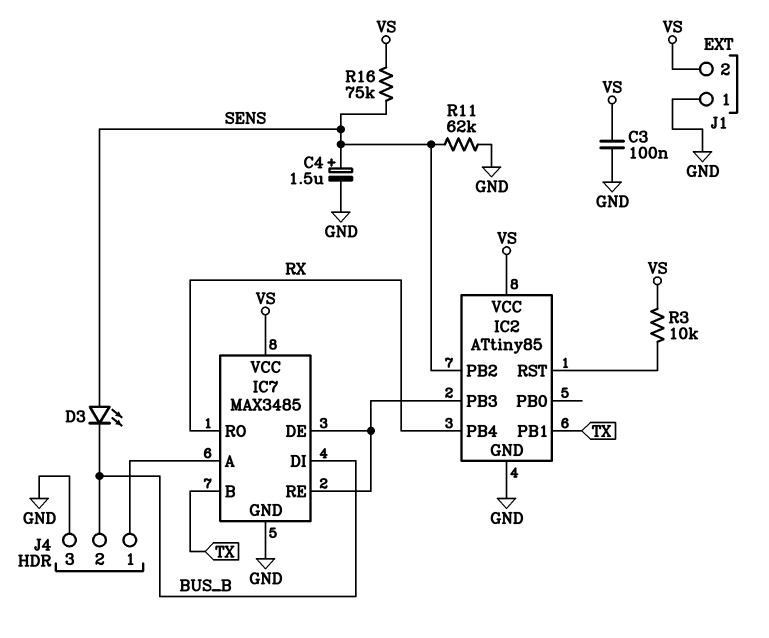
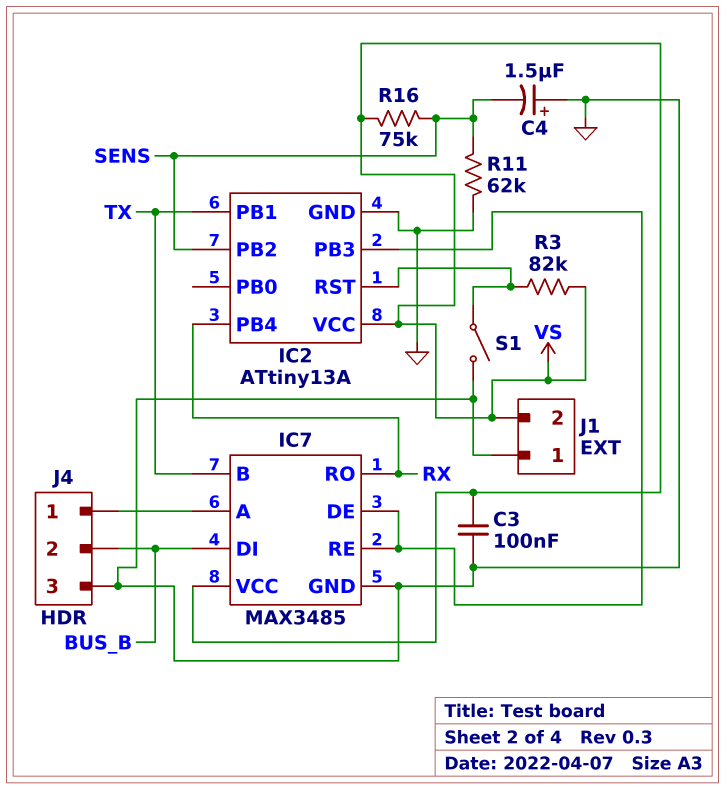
C4: 1.5uF (plus SENS, minus GND) -> 1.5uF (plus GND, minus SENS)
D3: LED (A SENS, K BUS_B) -> none
IC2: ATtiny85 -> ATtiny13A
R3: 10k (IC2/RST, VS) -> 82k (IC2/RST, VS)
S1: none -> switch (GND, IC2/RST)

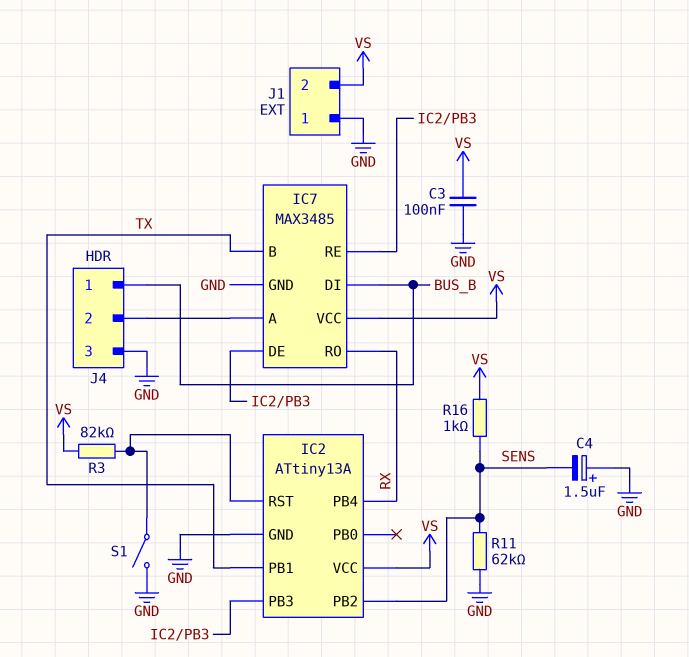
J4 pin 1: IC7/A -> BUS_B
J4 pin 2: BUS_B -> IC7/A
R16: 75k (SENS, VS) -> 1k (SENS, VS)

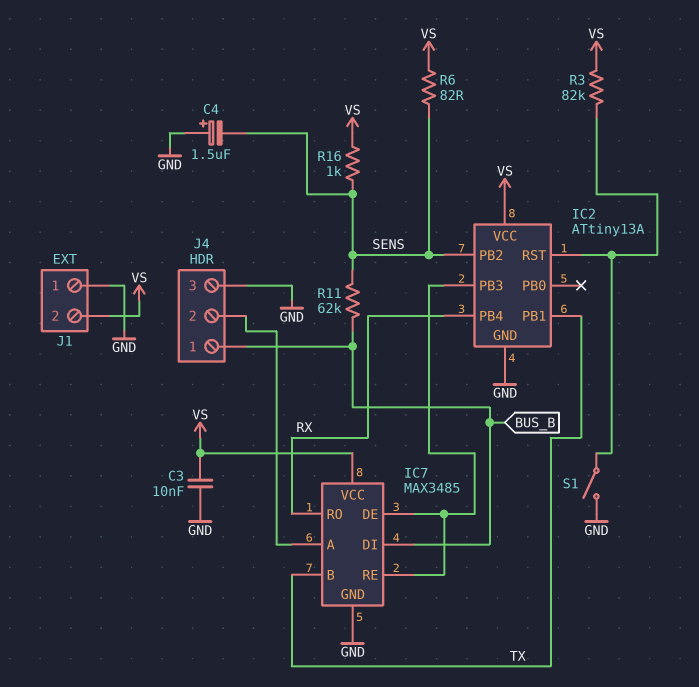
C3: 100nF (GND, VS) -> 10nF (GND, VS)
R6: none -> 82 (SENS, VS)
R11: 62k (GND, SENS) -> 62k (BUS_B, SENS)

